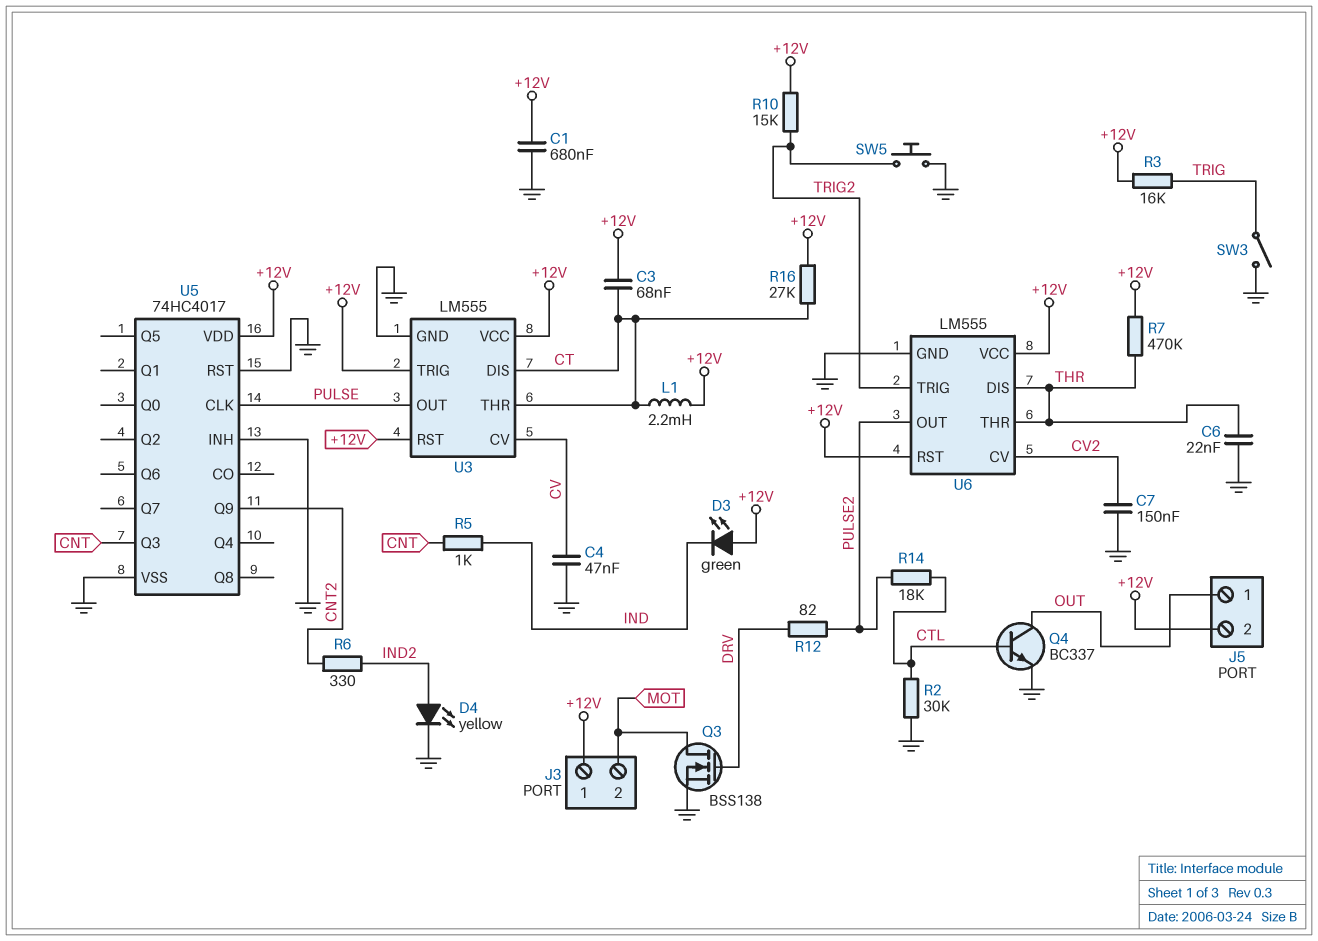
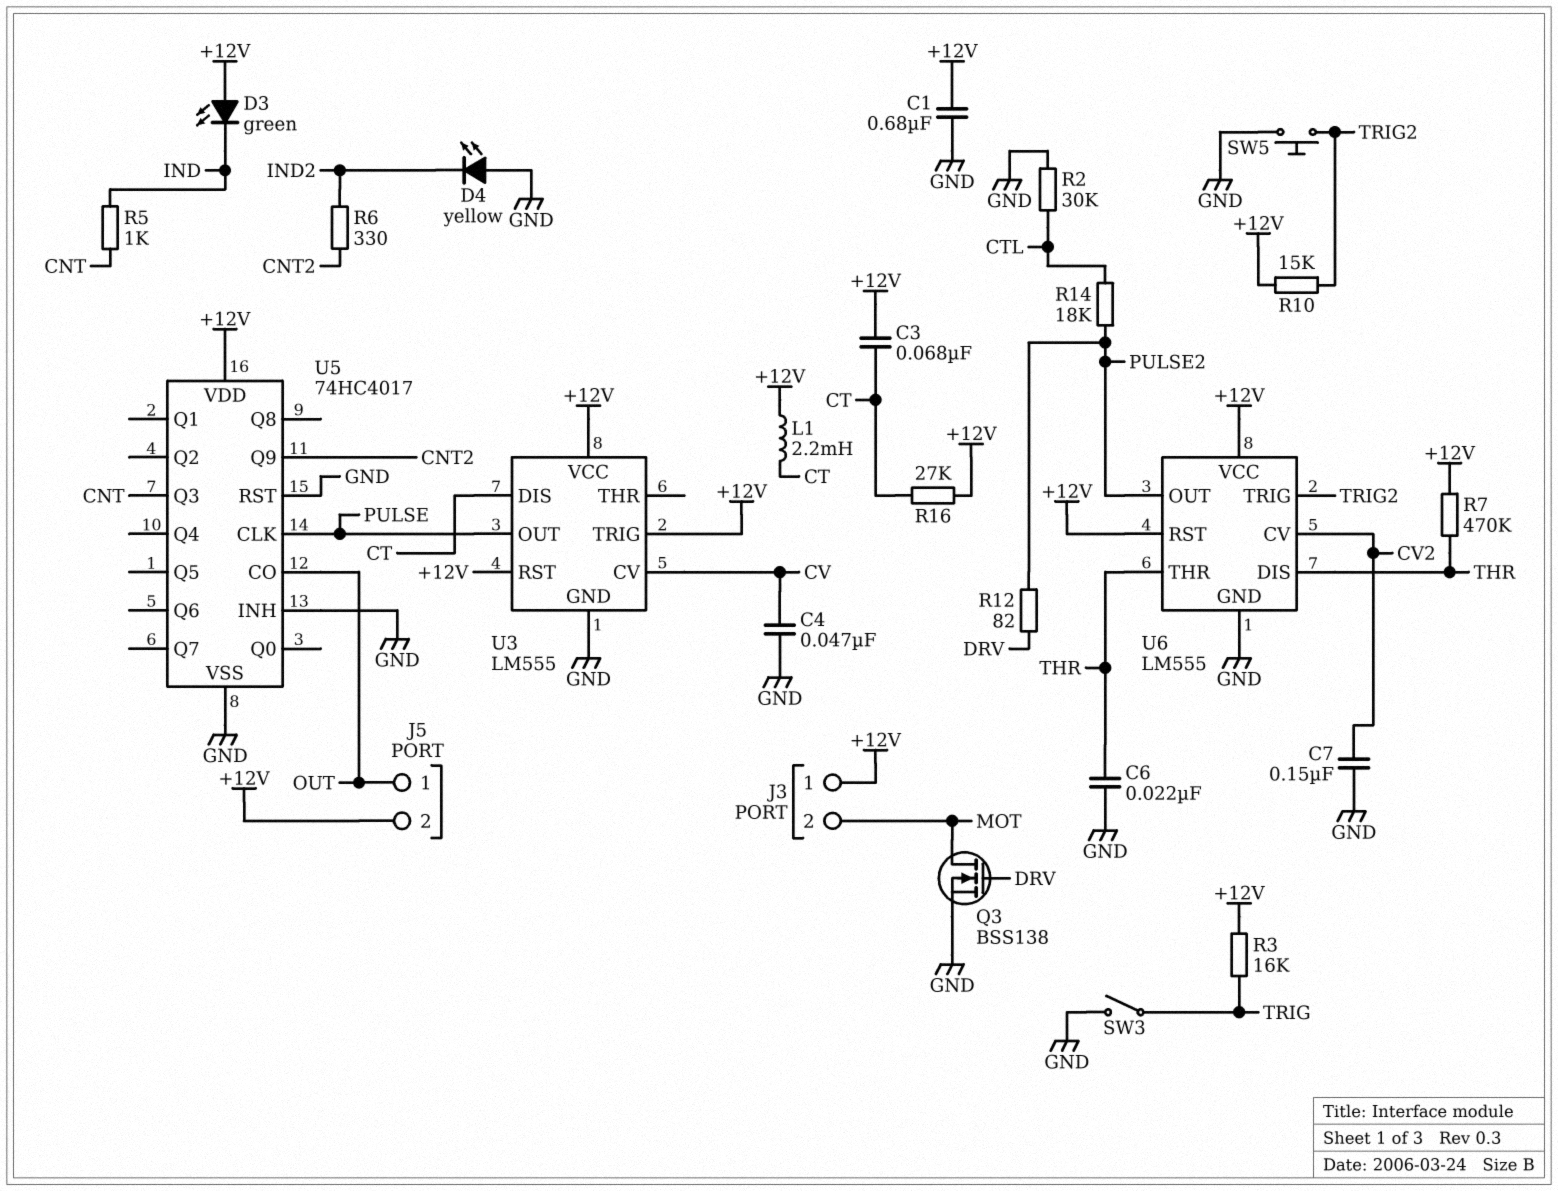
D4: LED yellow (A IND2, K GND) -> LED yellow (A GND, K IND2)
Q4: NPN BC337 (B CTL, C OUT, E GND) -> none
U3 pin THR: CT -> none
U5 pin CO: none -> OUT

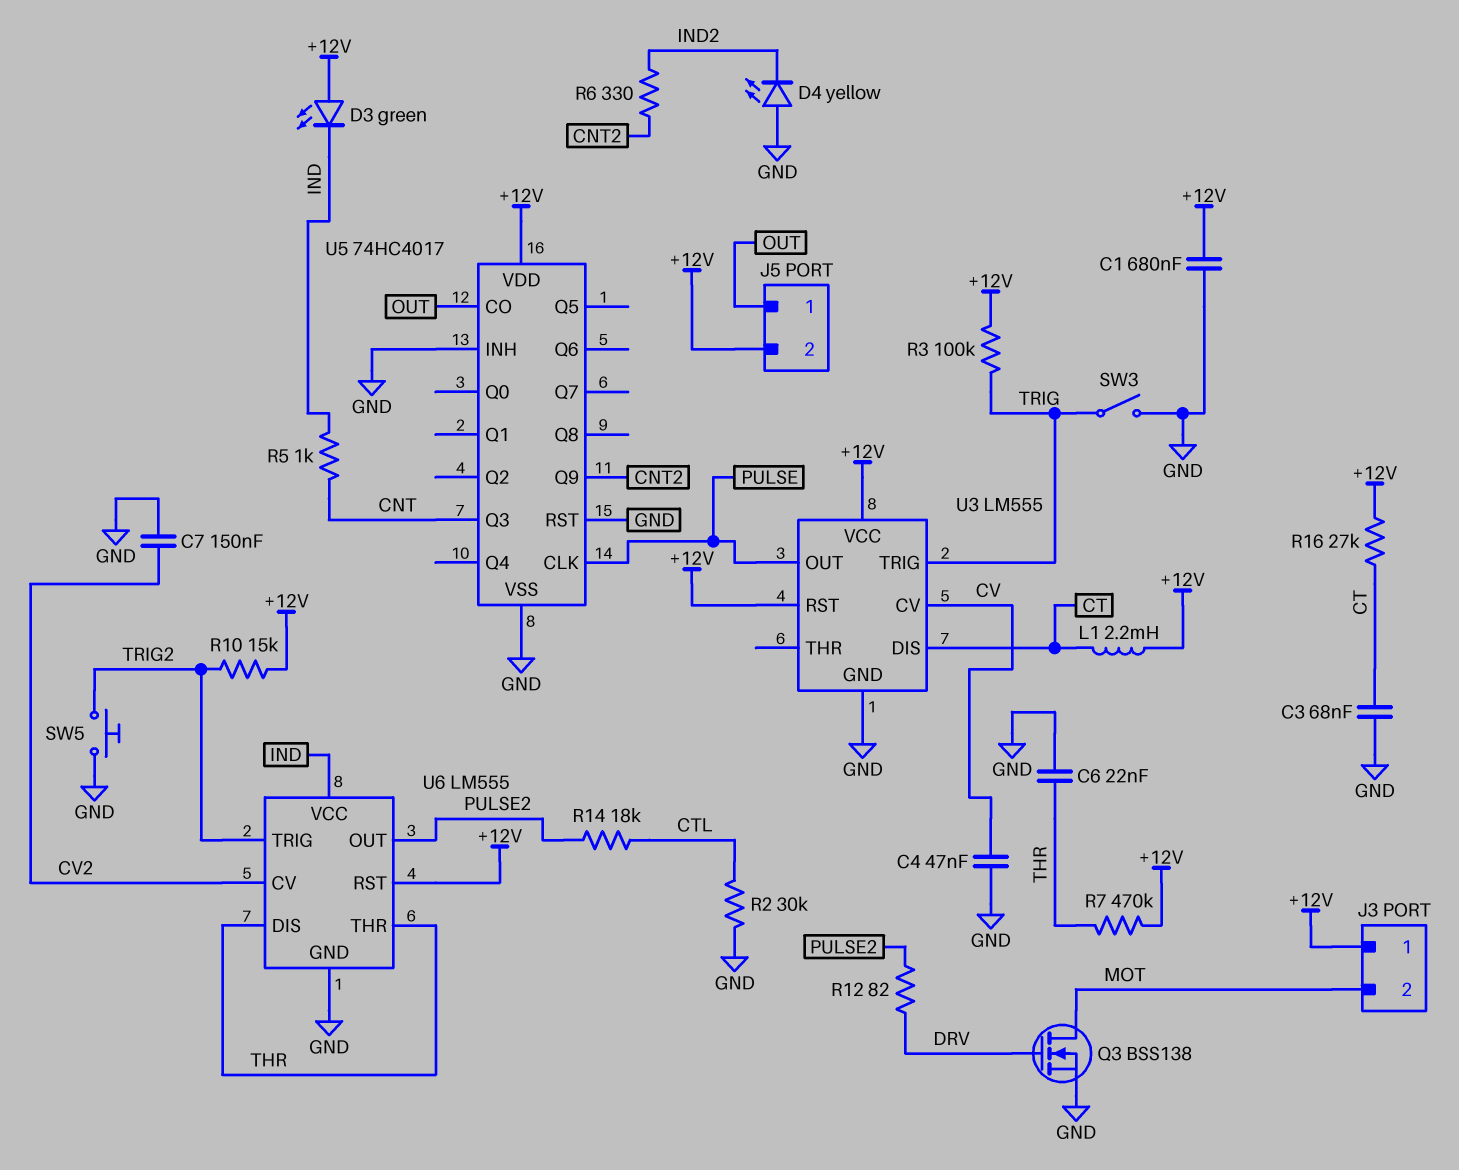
C3: 68nF (+12V, CT) -> 68nF (CT, GND)
R3: 16k (+12V, TRIG) -> 100k (+12V, TRIG)
U3 pin TRIG: +12V -> TRIG
U6 pin VCC: +12V -> IND

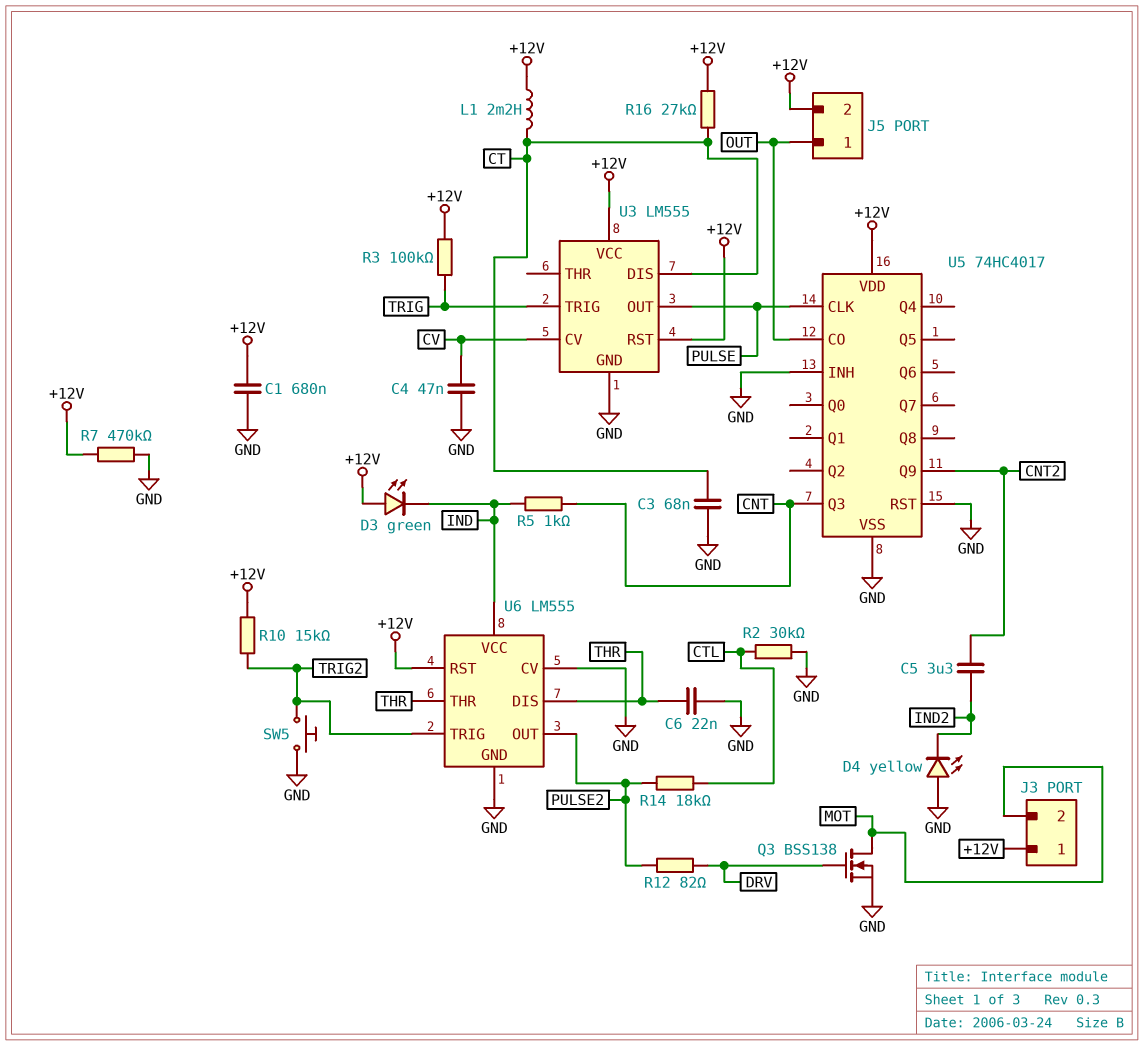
C5: none -> 3.3uF (CNT2, IND2)
C7: 150nF (CV2, GND) -> none
R6: 330 (CNT2, IND2) -> none
R7: 470k (+12V, THR) -> 470k (+12V, GND)
SW3: switch (GND, TRIG) -> none
U6 pin CV: CV2 -> GND

